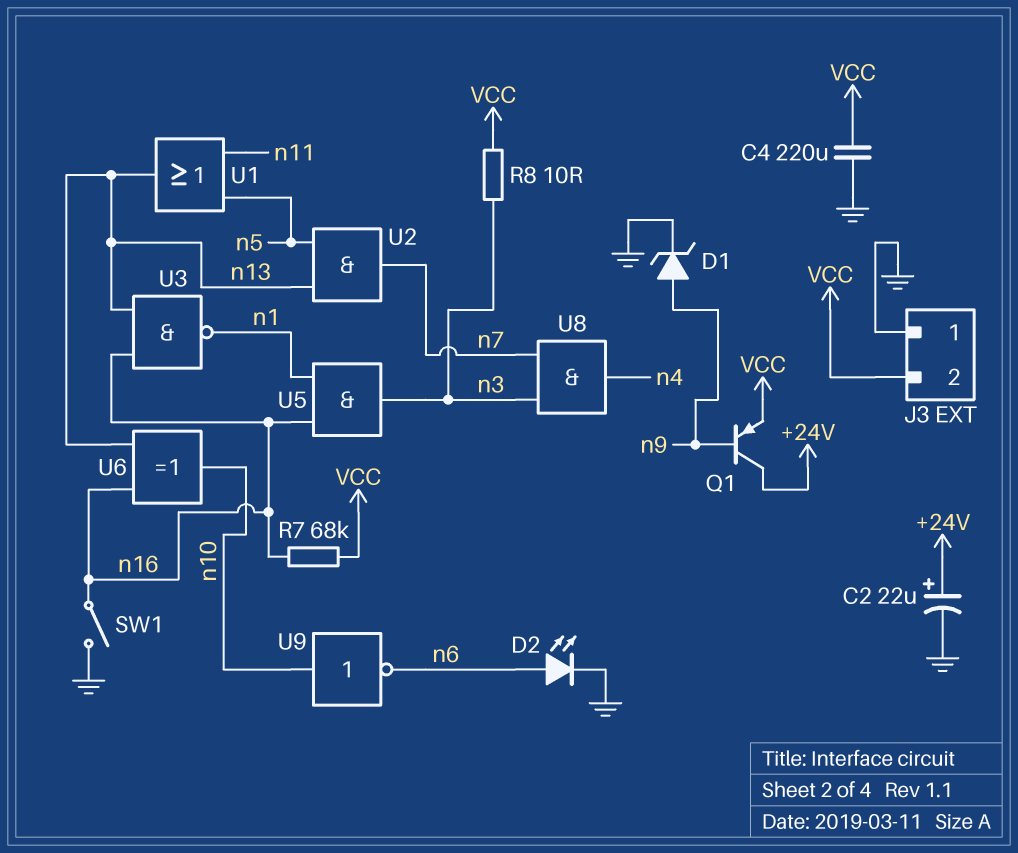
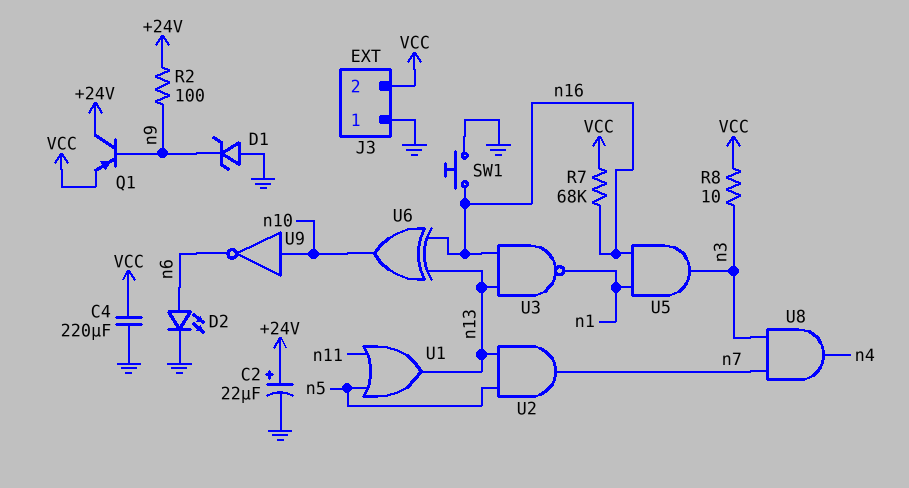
D1: zener (A n9, K GND) -> zener (A GND, K n9)
R2: none -> 100 (+24V, n9)
SW1: switch (GND, n16) -> button (GND, n16)

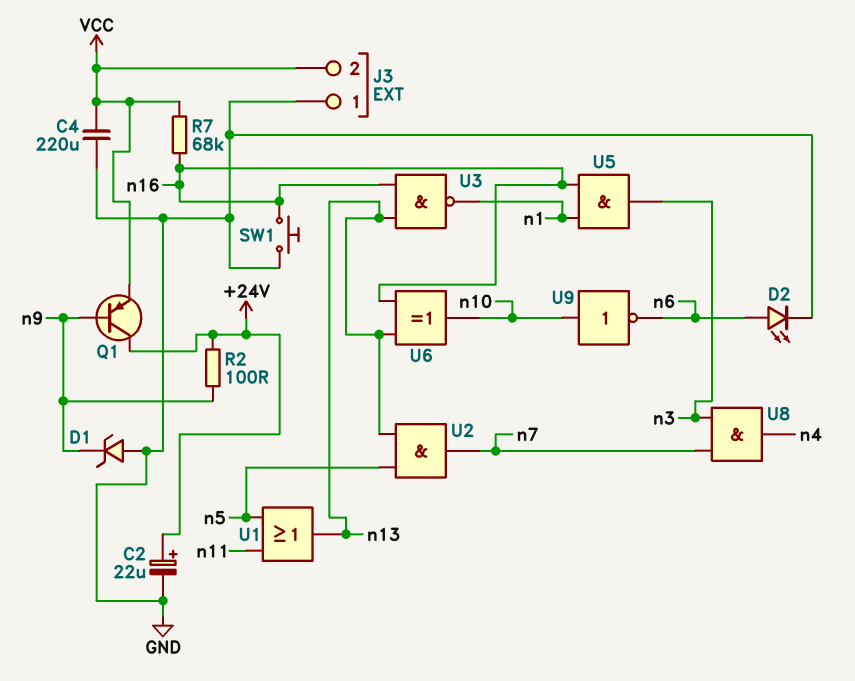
R8: 10 (VCC, n3) -> none

